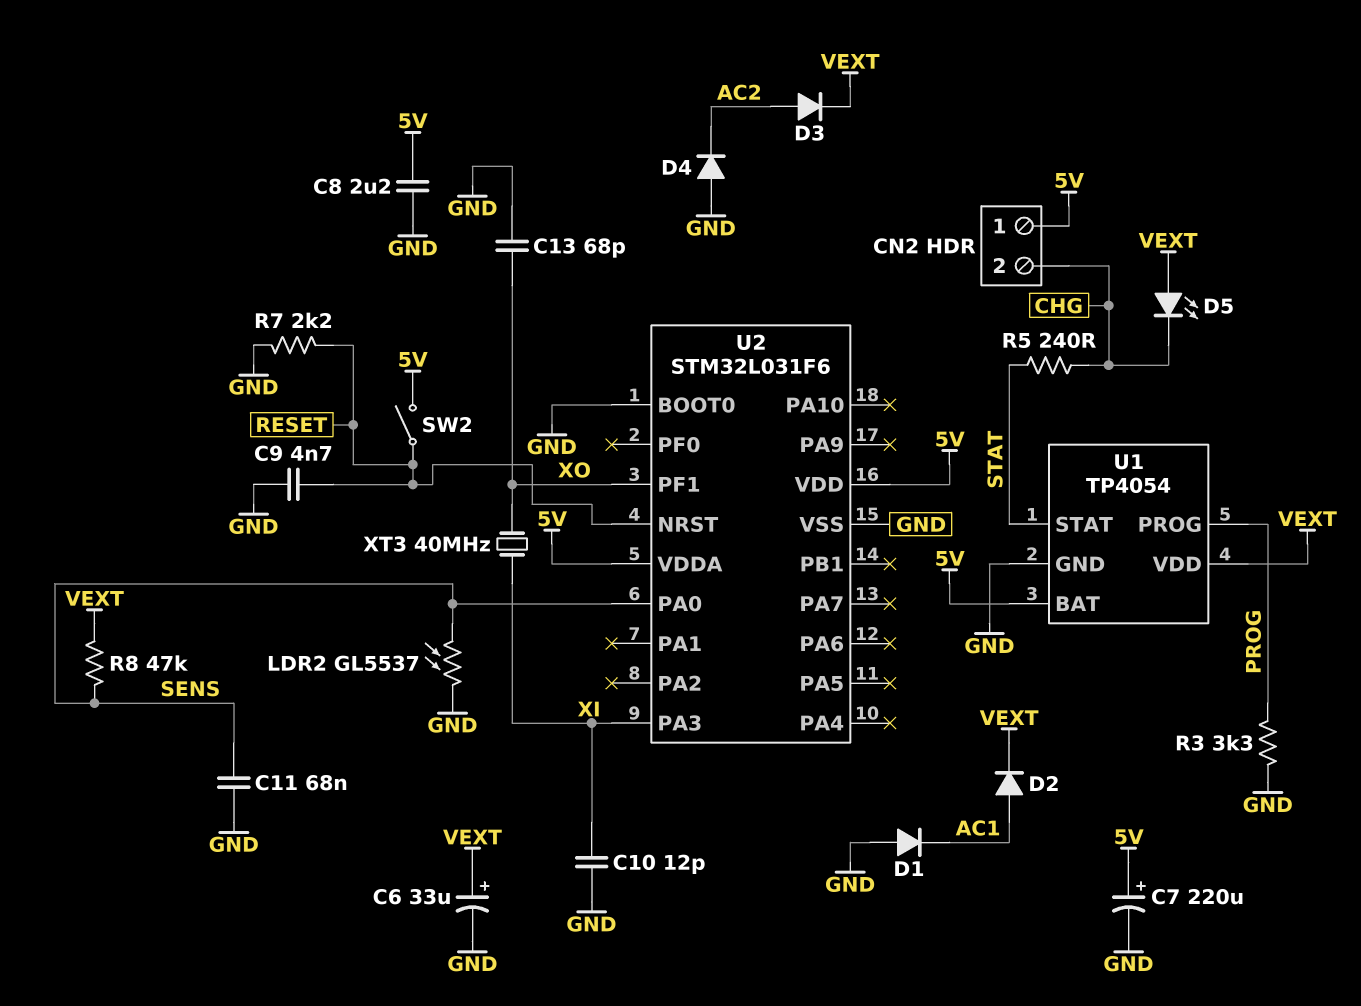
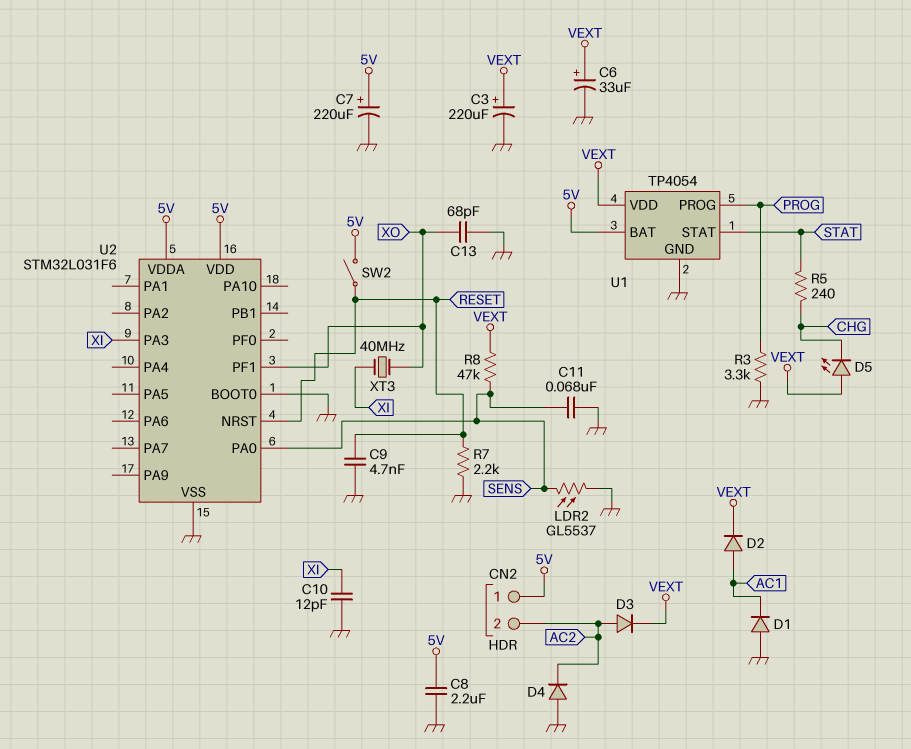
C3: none -> 220uF (plus VEXT, minus GND)
CN2 pin 2: CHG -> AC2

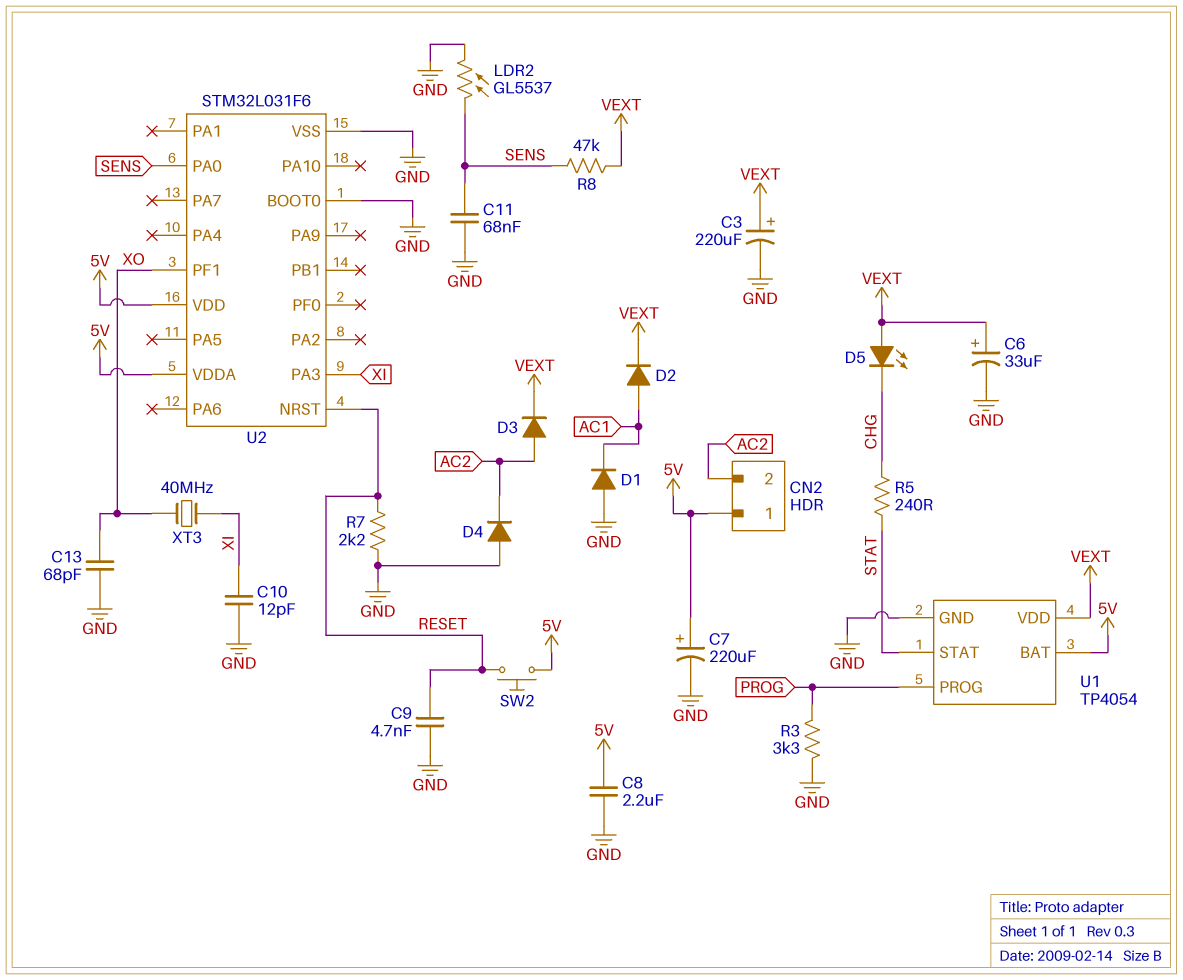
SW2: switch (5V, RESET) -> button (5V, RESET)

